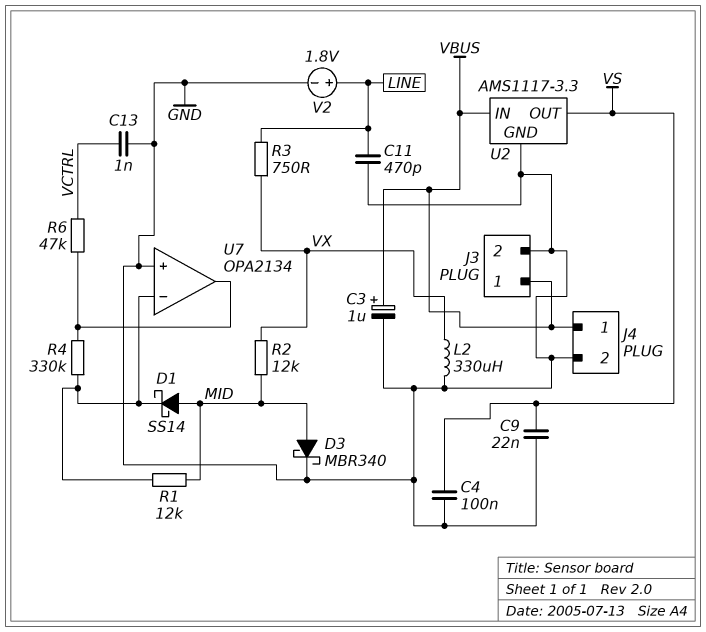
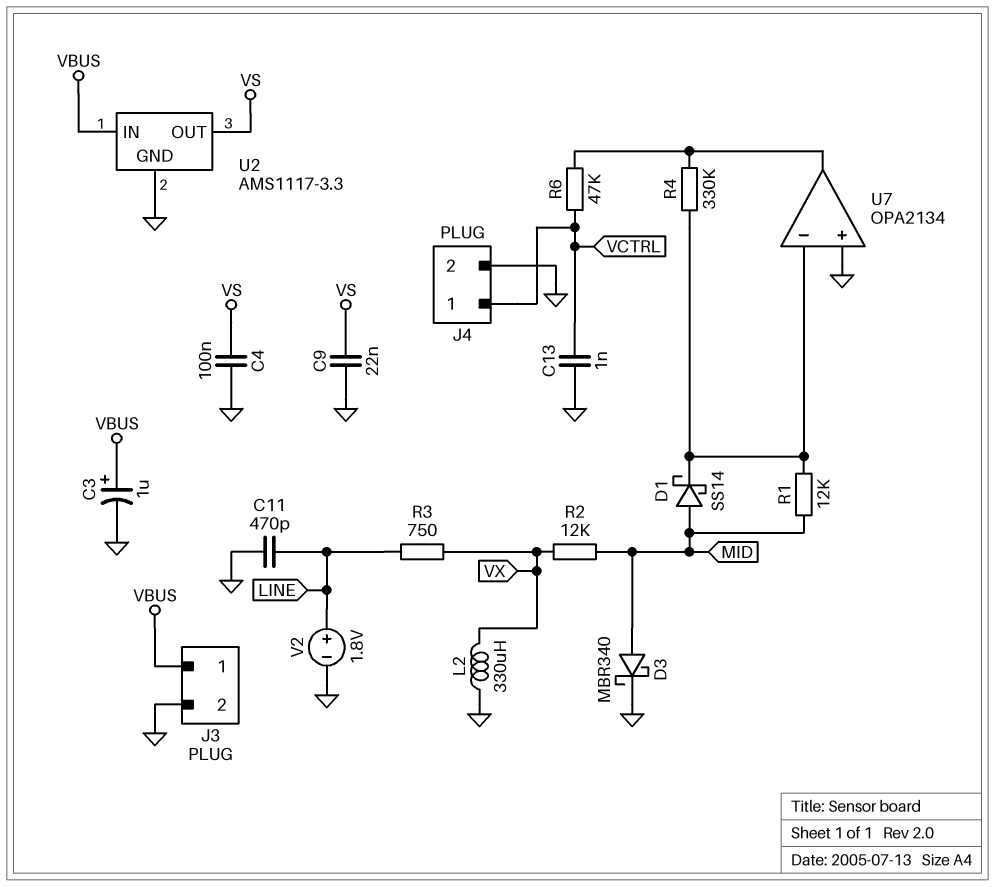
J4 pin 1: VBUS -> VCTRL

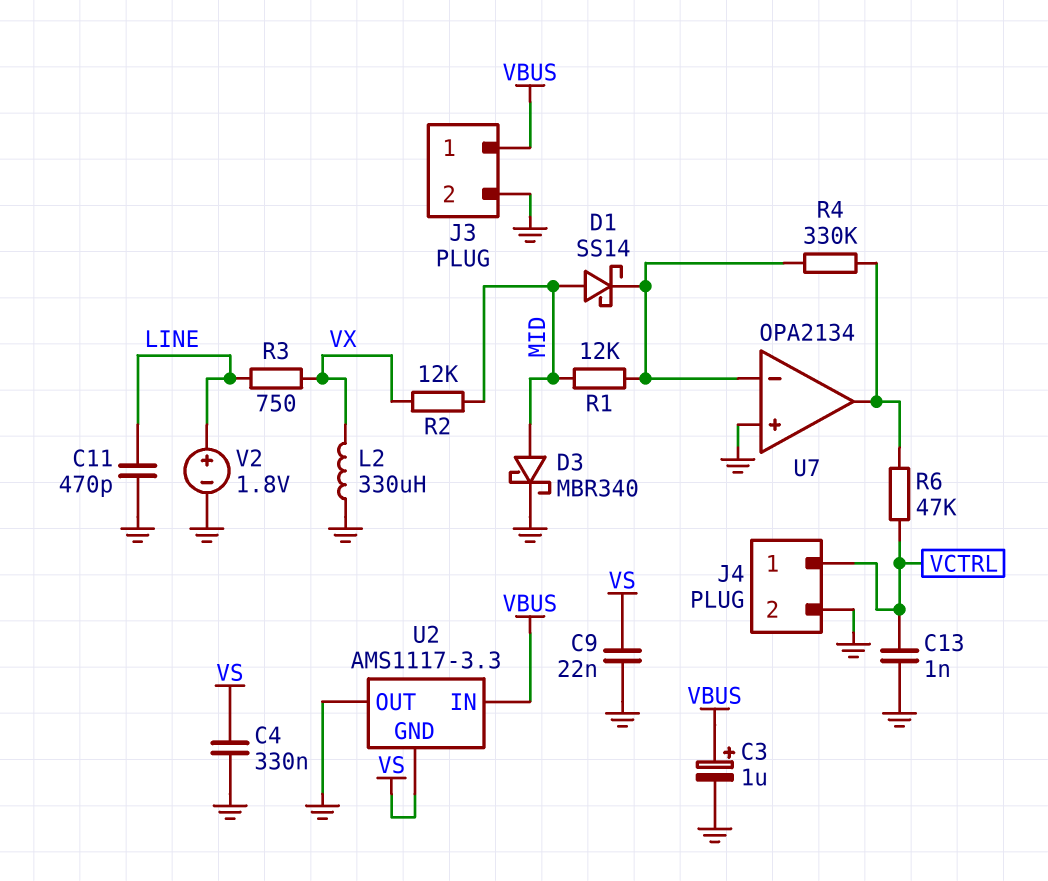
C4: 100nF (GND, VS) -> 330nF (GND, VS)
U2 pin GND: GND -> VS
U2 pin OUT: VS -> GND

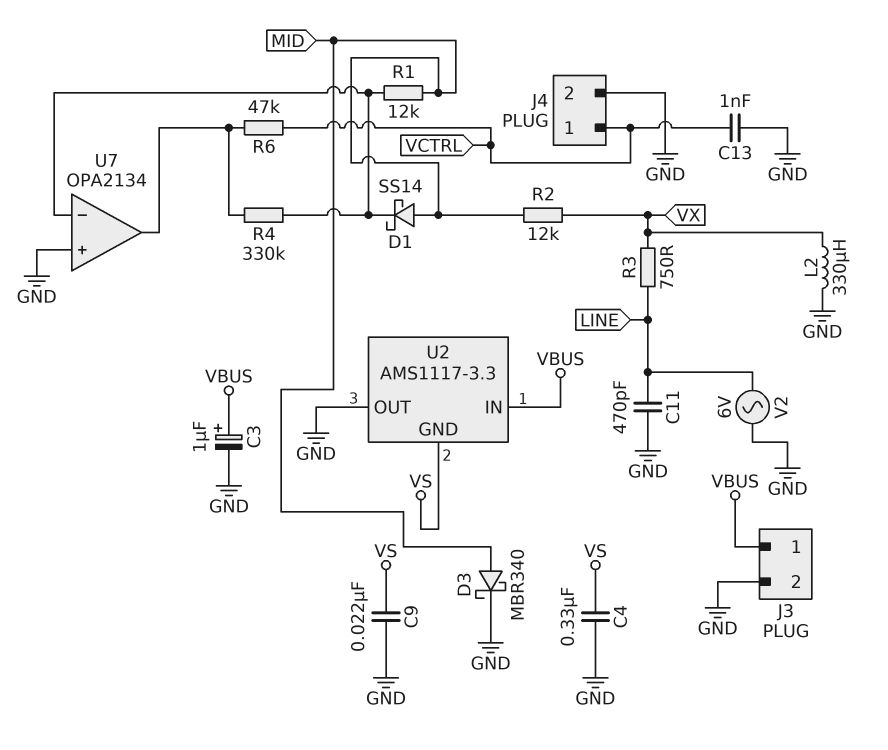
V2: 1.8V (plus LINE, minus GND) -> AC 6V (GND, LINE)

